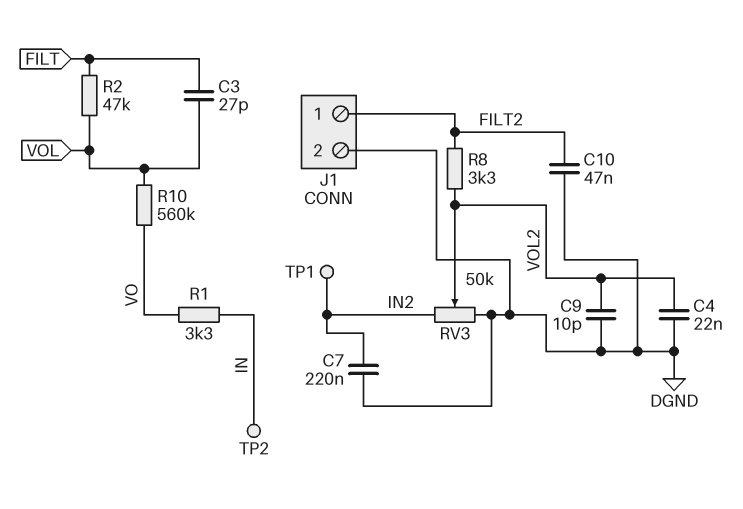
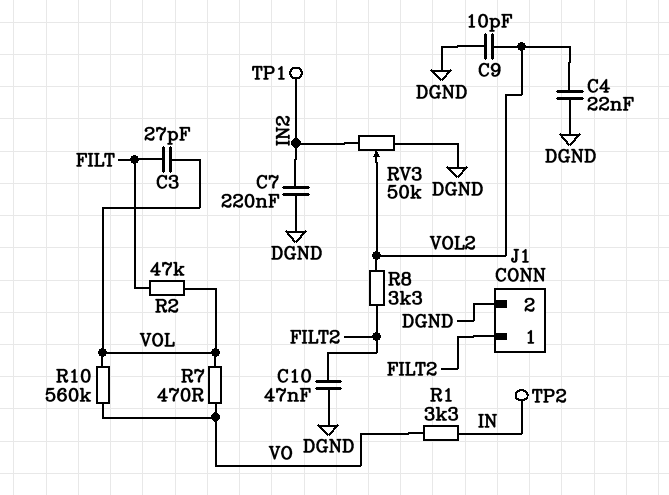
R7: none -> 470 (VO, VOL)

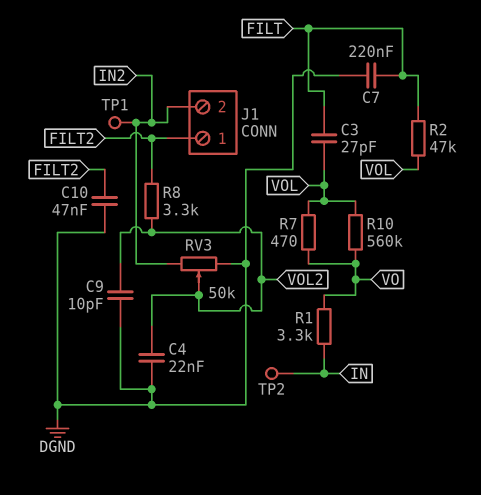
C7: 220nF (DGND, IN2) -> 220nF (DGND, FILT)
J1 pin 2: DGND -> IN2

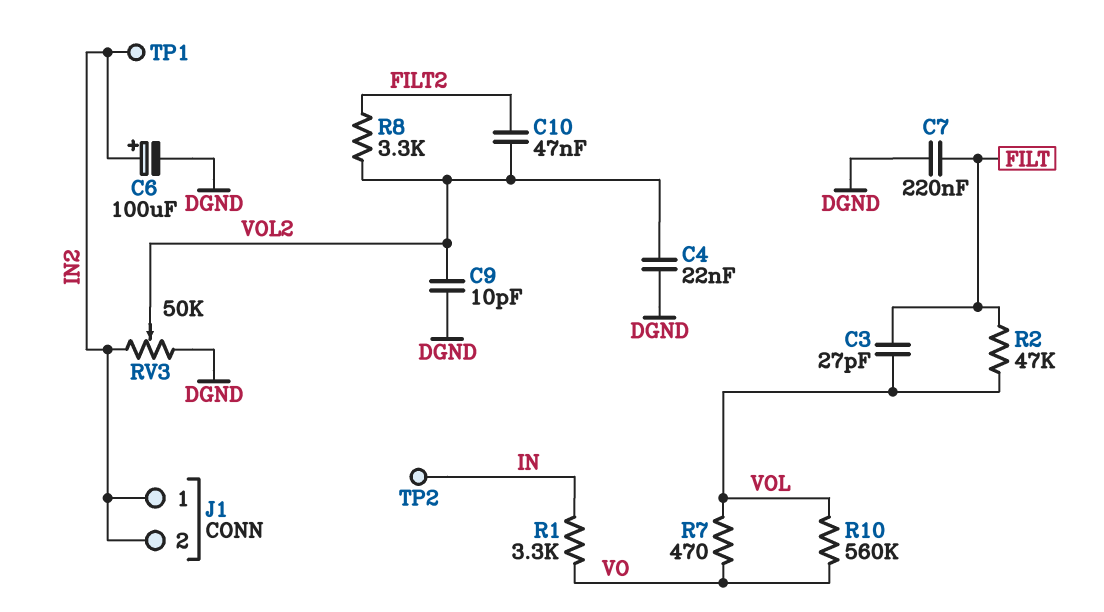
C6: none -> 100uF (plus IN2, minus DGND)
C10: 47nF (DGND, FILT2) -> 47nF (FILT2, VOL2)
J1 pin 1: FILT2 -> IN2

